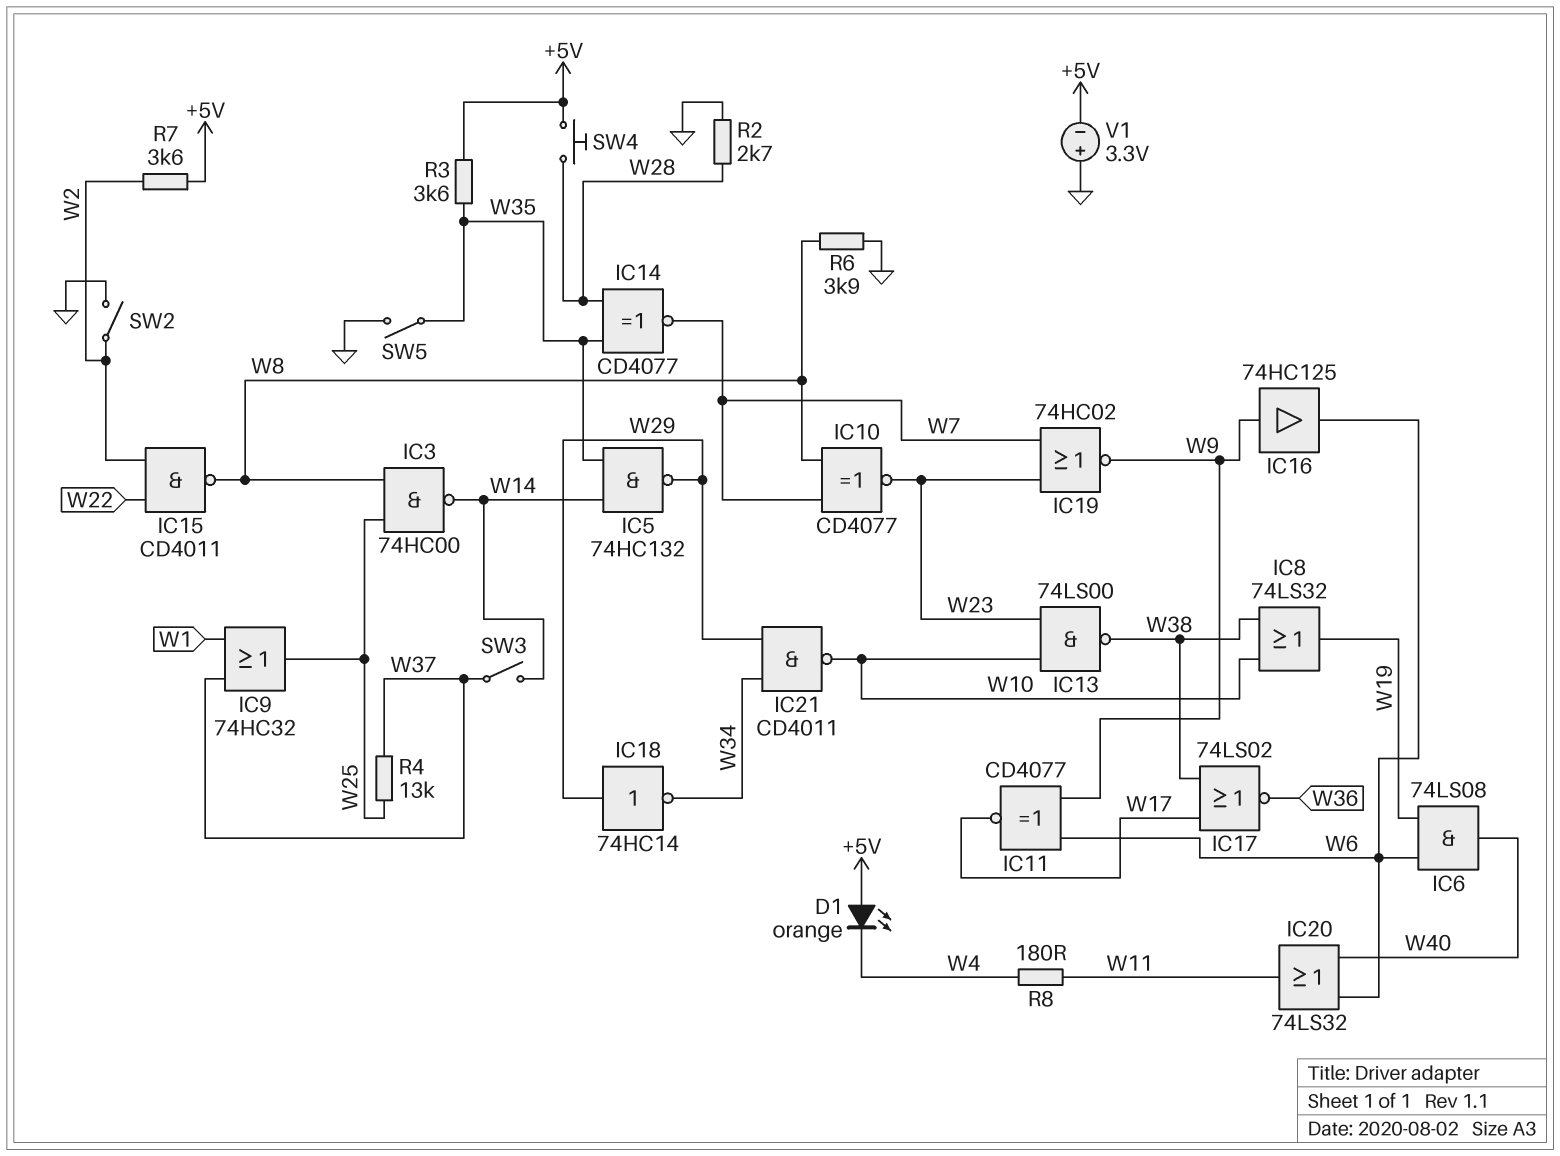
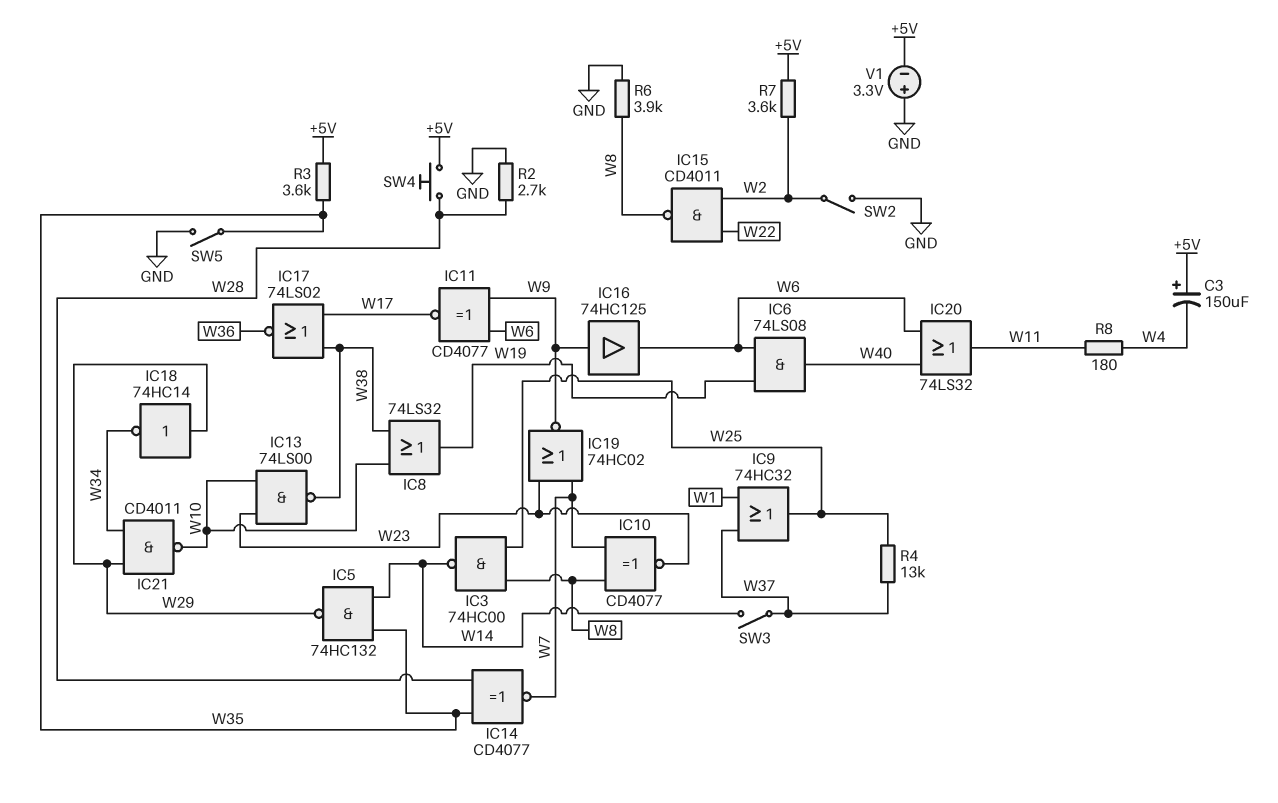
C3: none -> 150uF (plus +5V, minus W4)
D1: LED orange (A +5V, K W4) -> none

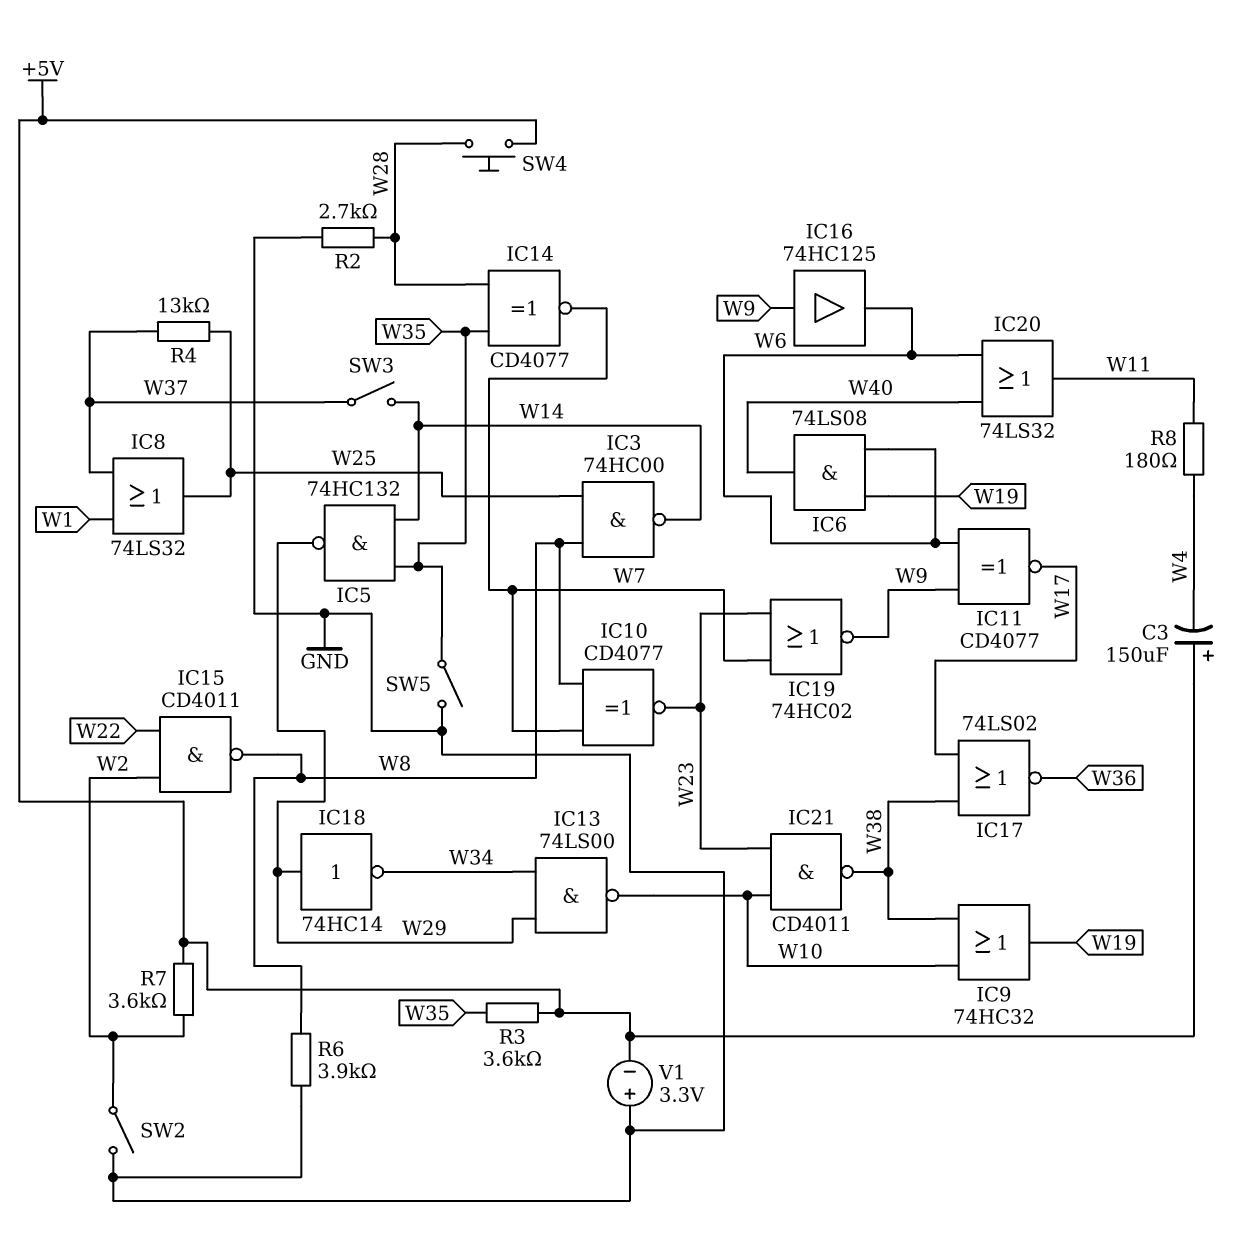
IC8: OR 74LS32 (in W10, in W38, out W19) -> OR 74LS32 (in W1, in W37, out W25)
IC9: OR 74HC32 (in W1, in W37, out W25) -> OR 74HC32 (in W10, in W38, out W19)
IC13: NAND 74LS00 (in W10, in W23, out W38) -> NAND 74LS00 (in W29, in W34, out W10)
IC21: NAND CD4011 (in W29, in W34, out W10) -> NAND CD4011 (in W10, in W23, out W38)

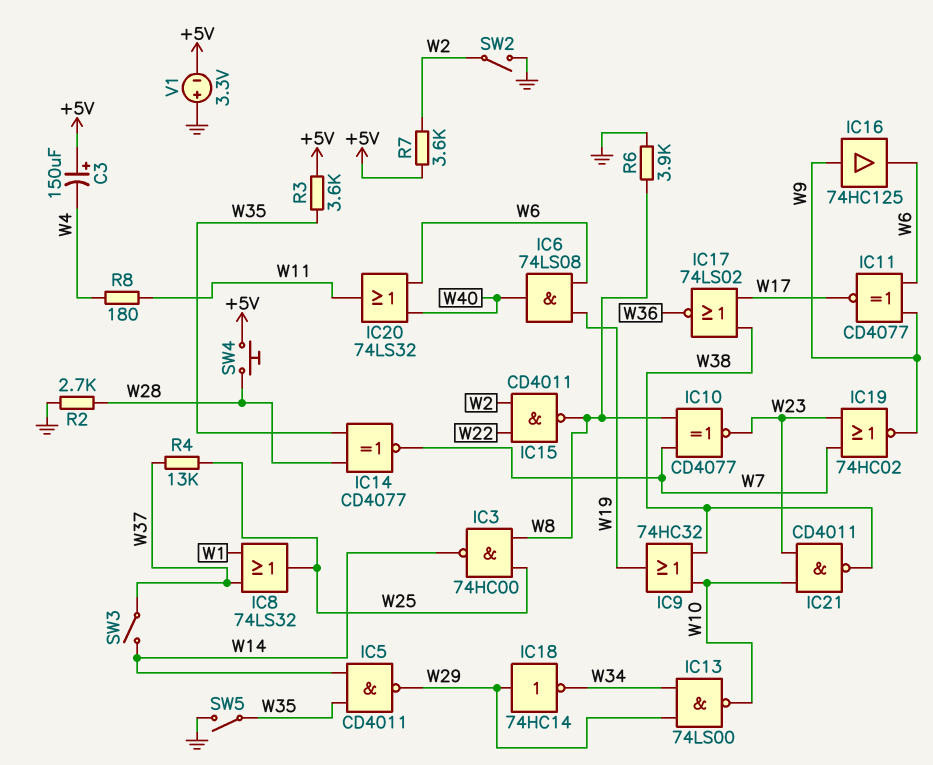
IC5: NAND 74HC132 (in W14, in W35, out W29) -> NAND CD4011 (in W14, in W35, out W29)

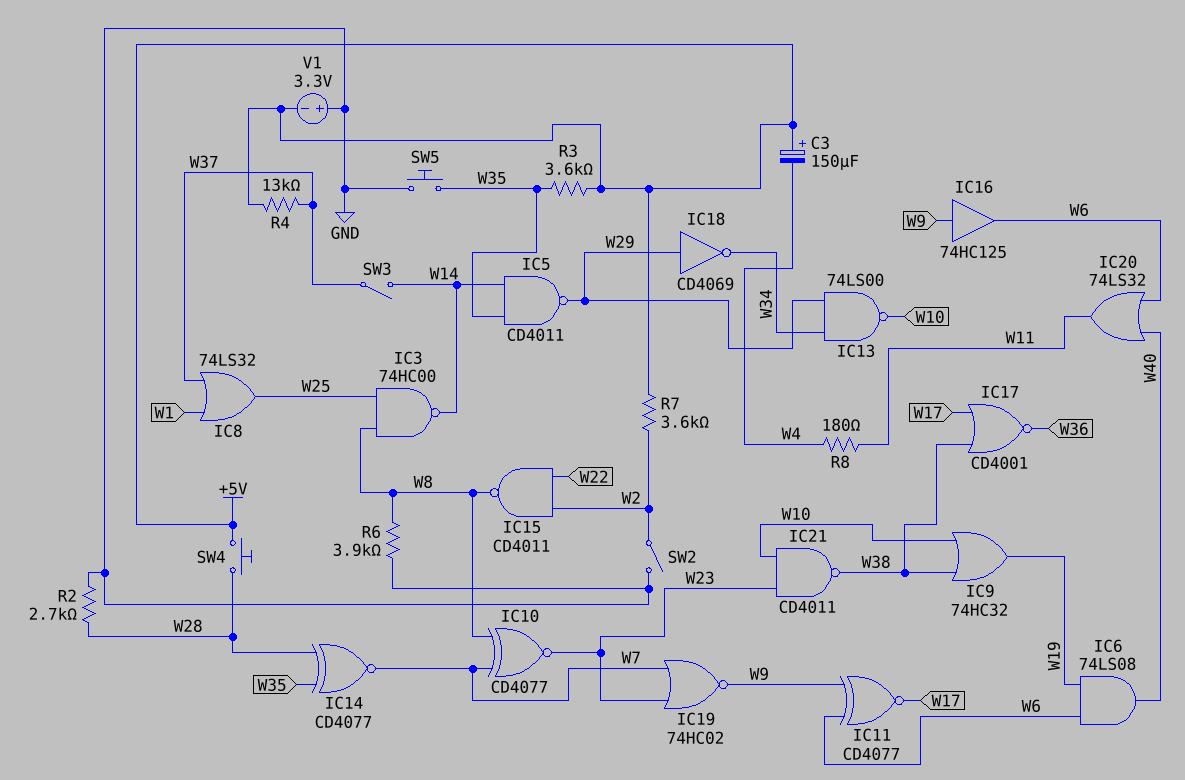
IC17: NOR 74LS02 (in W17, in W38, out W36) -> NOR CD4001 (in W17, in W38, out W36)
IC18: NOT 74HC14 (in W29, out W34) -> NOT CD4069 (in W29, out W34)
R4: 13k (W25, W37) -> 13k (+5V, W37)
SW5: switch (GND, W35) -> button (GND, W35)

